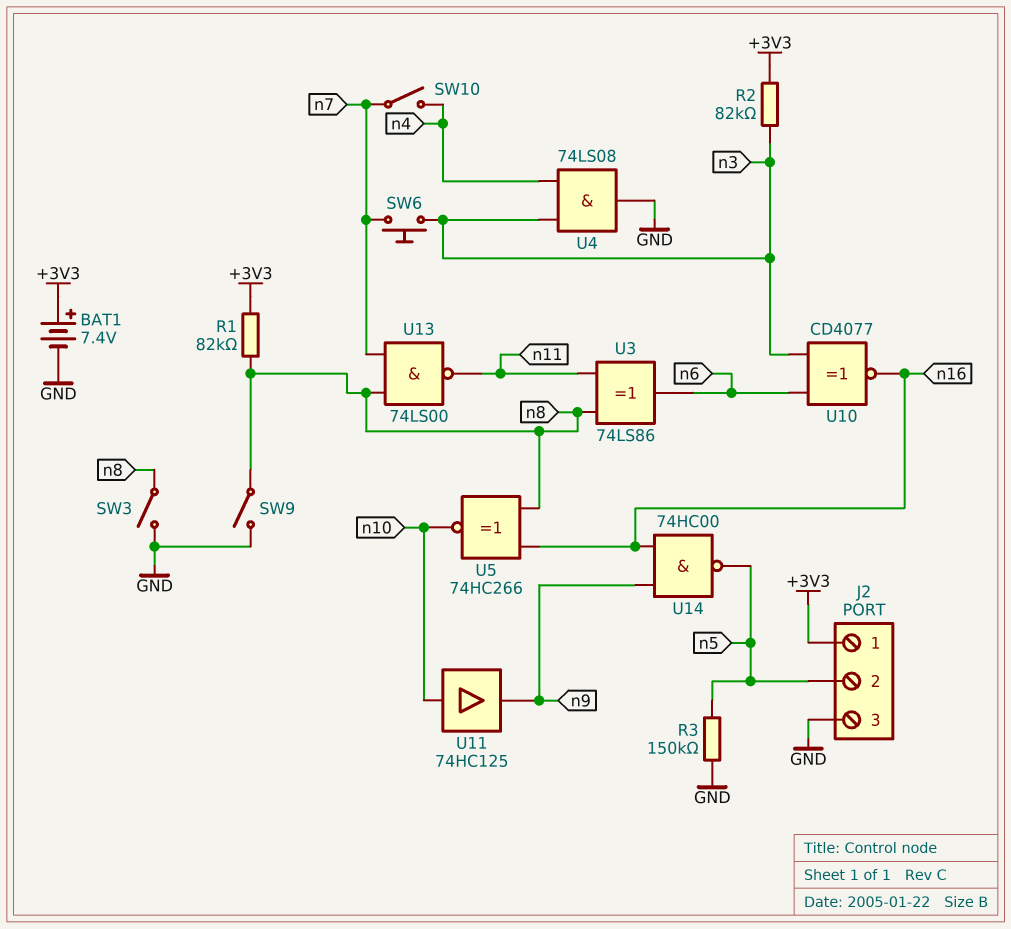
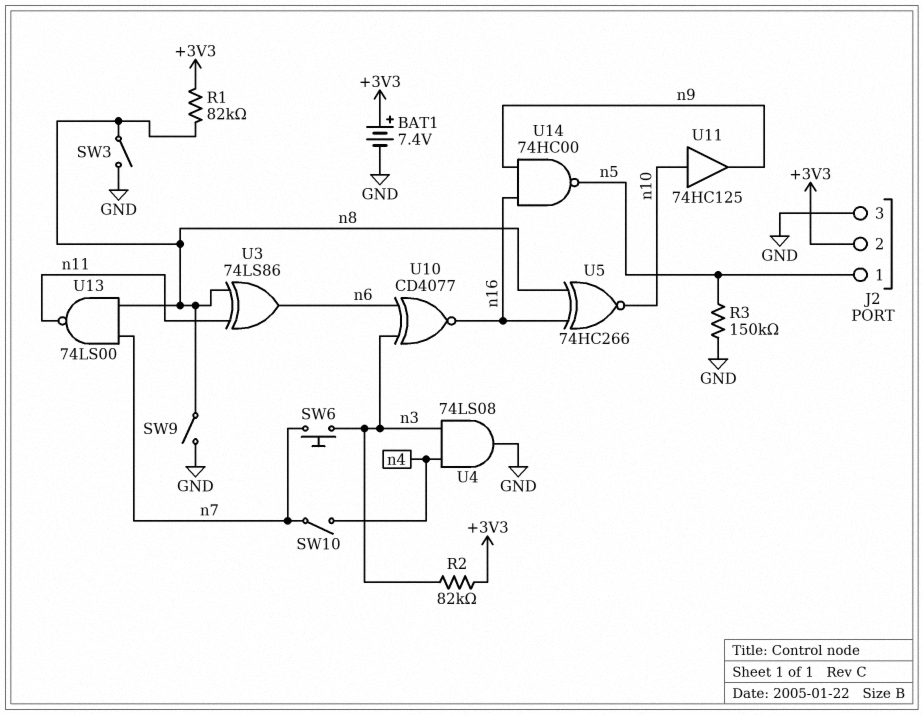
J2 pin 1: +3V3 -> n5
J2 pin 2: n5 -> +3V3

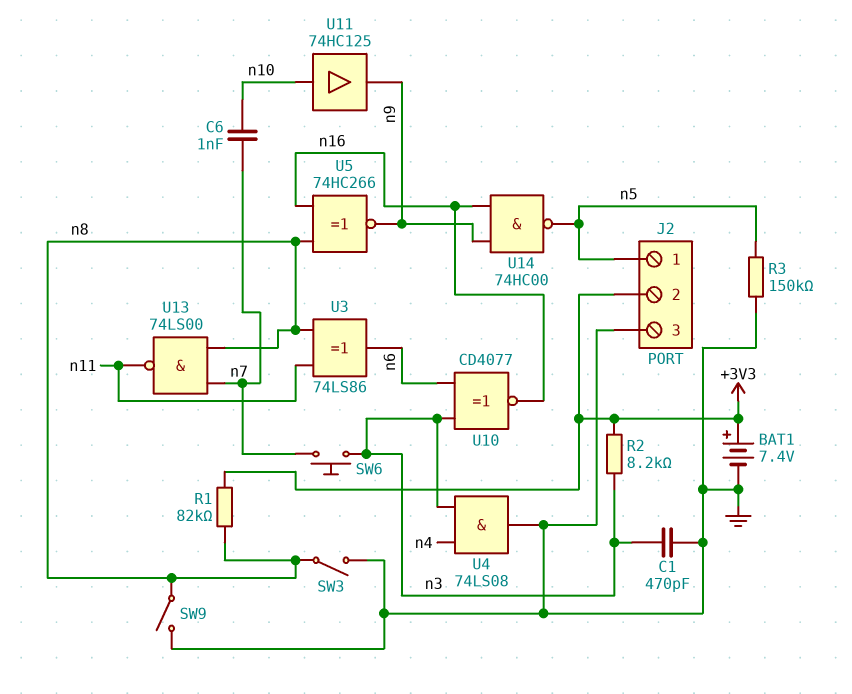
C1: none -> 470pF (GND, n3)
C6: none -> 1nF (n7, n10)
R2: 82k (+3V3, n3) -> 8.2k (+3V3, n3)
SW10: switch (n4, n7) -> none
U5: XNOR 74HC266 (in n8, in n16, out n10) -> XNOR 74HC266 (in n8, in n16, out n9)

